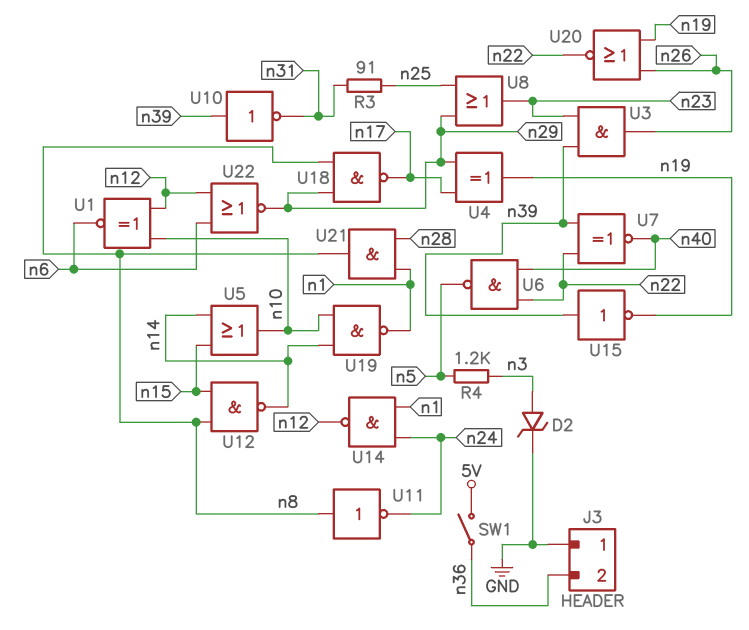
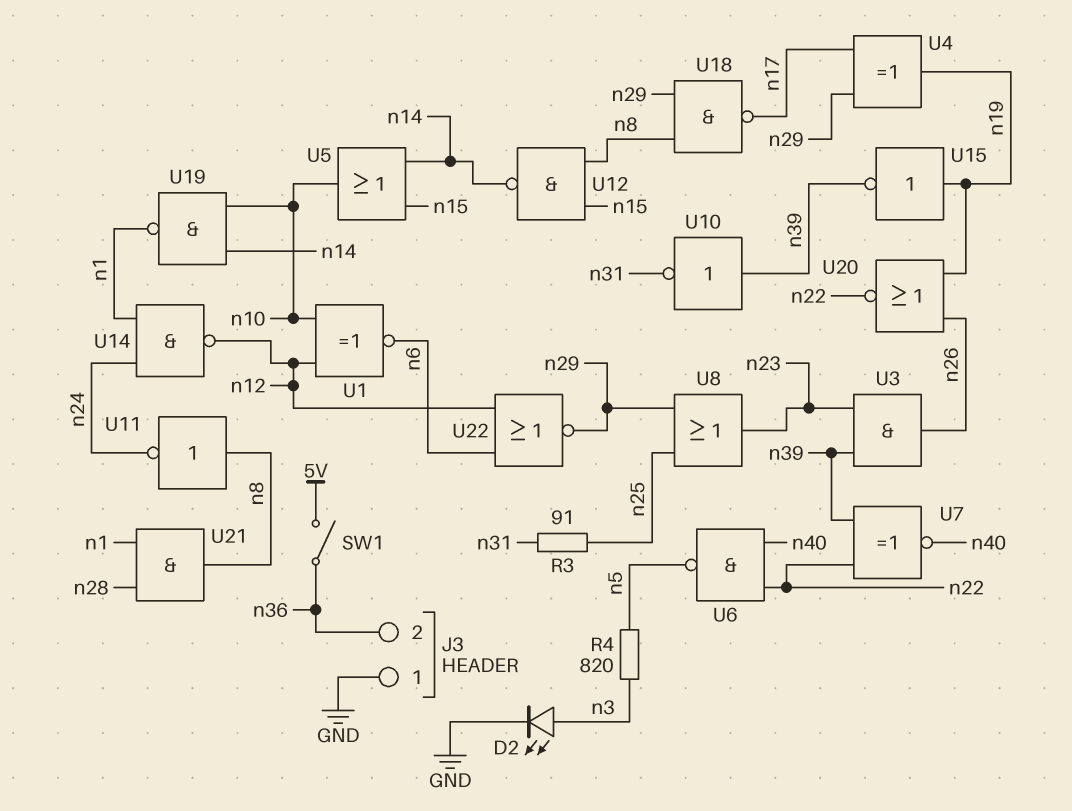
D2: zener (A n3, K GND) -> LED (A n3, K GND)
R4: 1.2k (n3, n5) -> 820 (n3, n5)
U15: NOT (in n39, out n19) -> NOT (in n19, out n39)

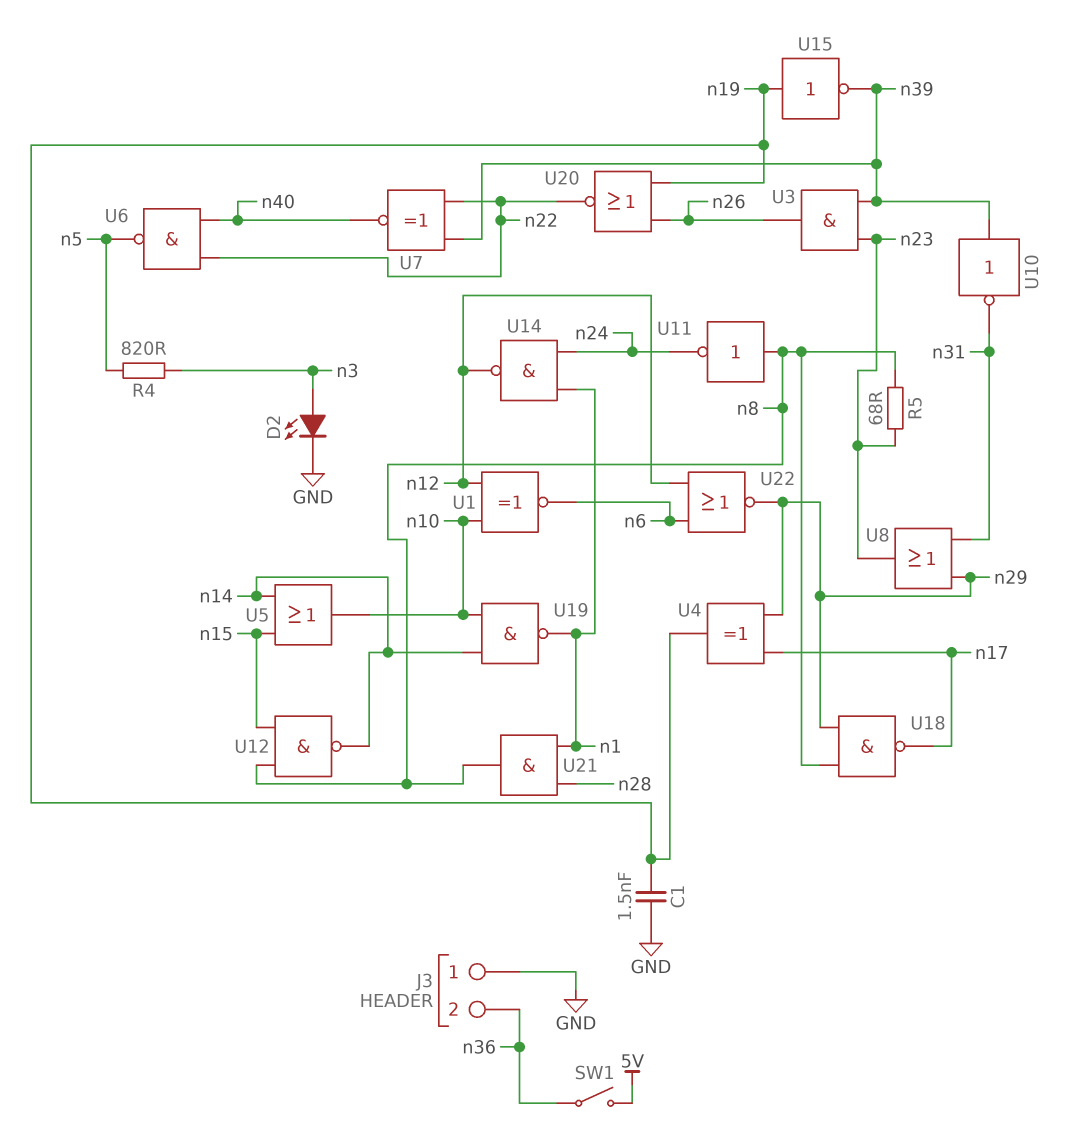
C1: none -> 1.5nF (GND, n19)
R3: 91 (n25, n31) -> none
R5: none -> 68 (n8, n23)
U8: OR (in n25, in n29, out n23) -> OR (in n29, in n31, out n23)

